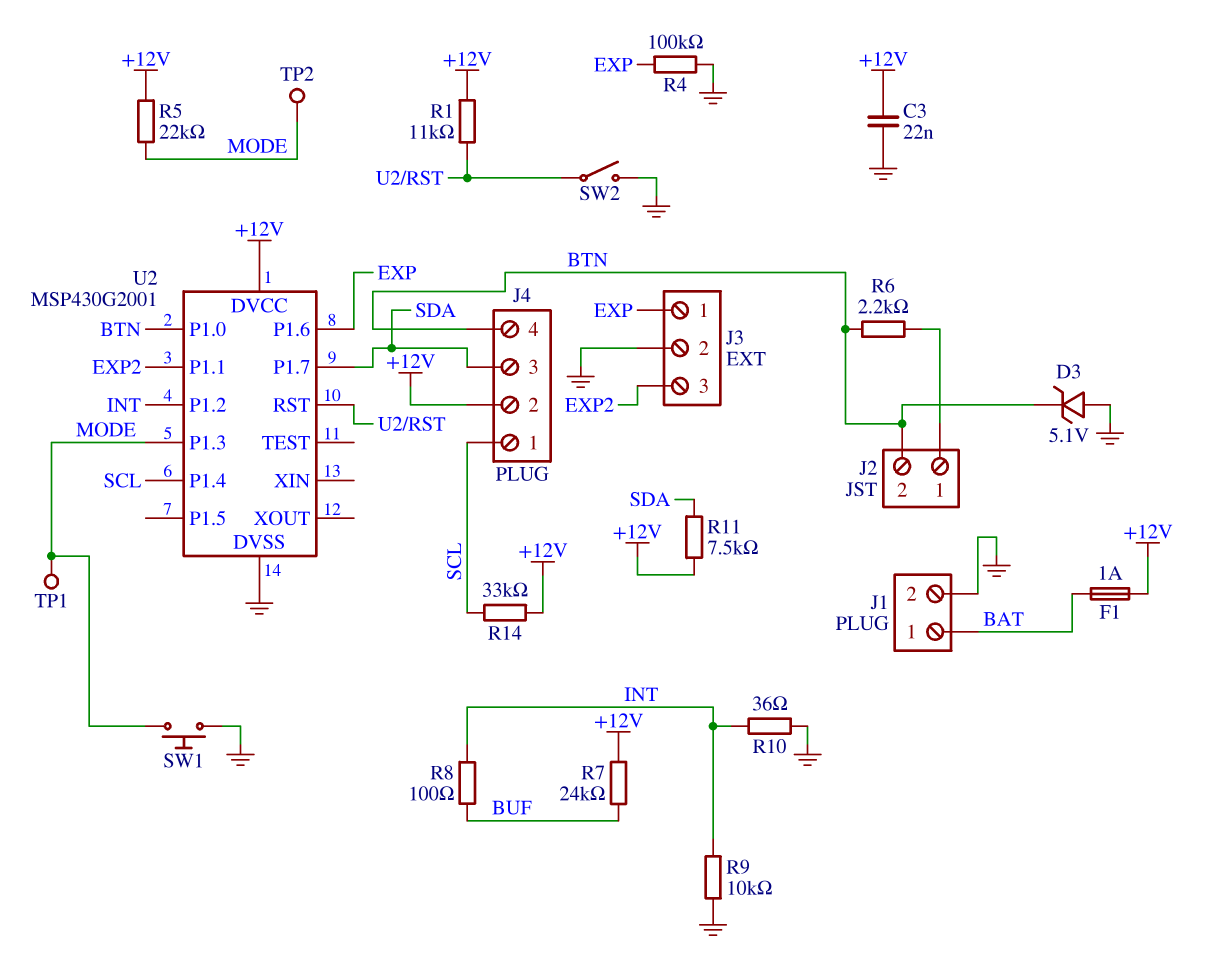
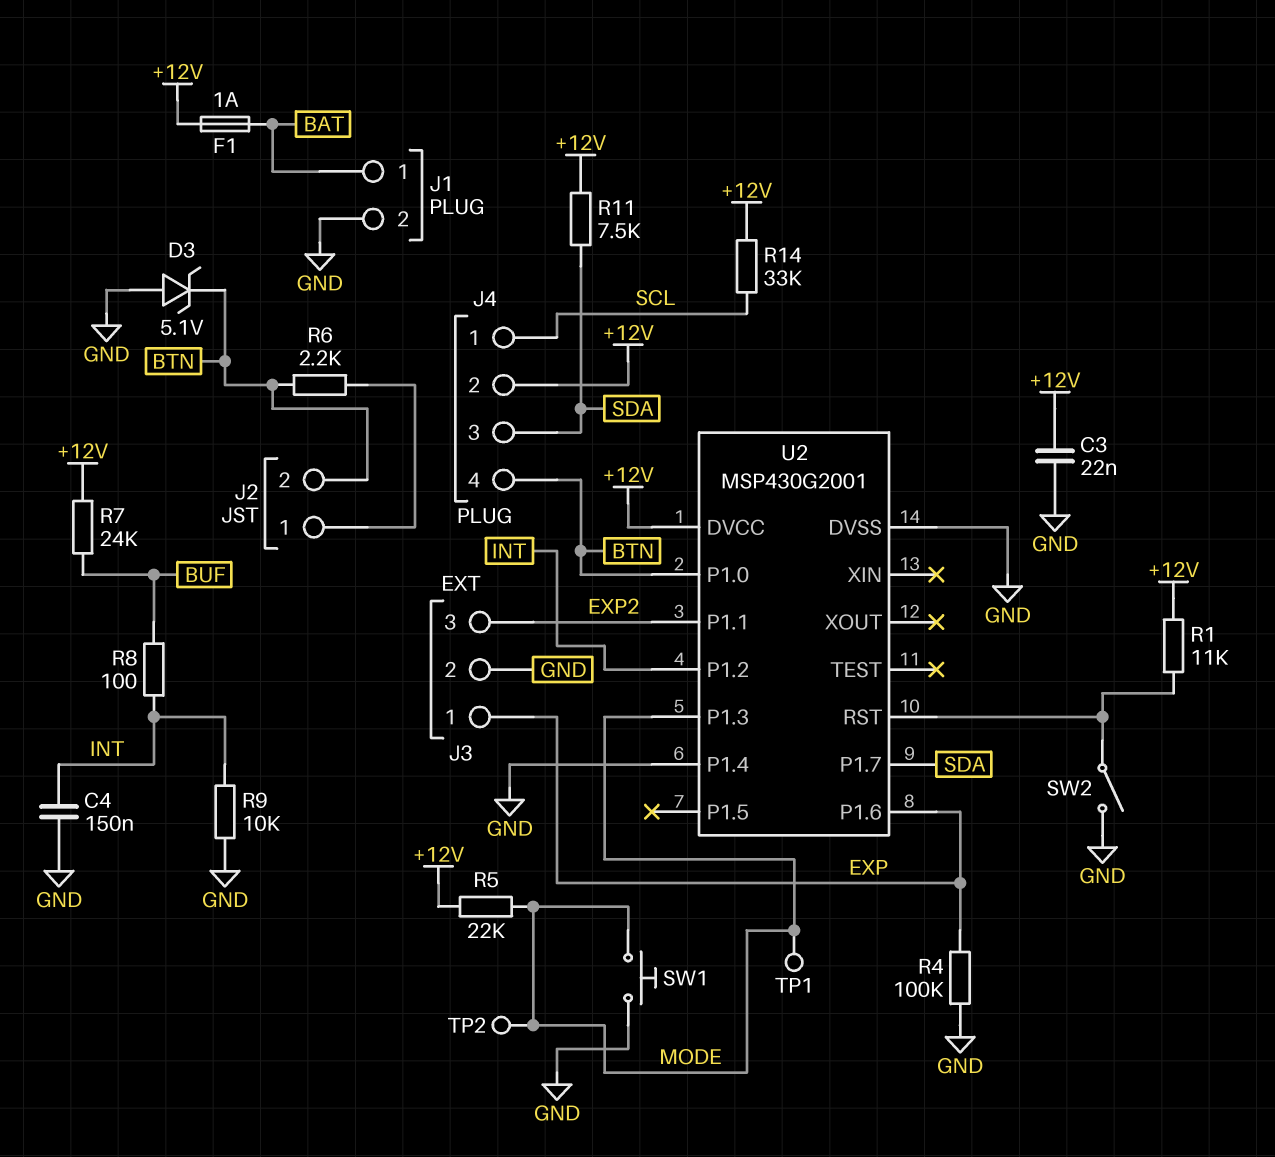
C4: none -> 150nF (GND, INT)
R10: 36 (GND, INT) -> none
U2 pin P1.4: SCL -> GND

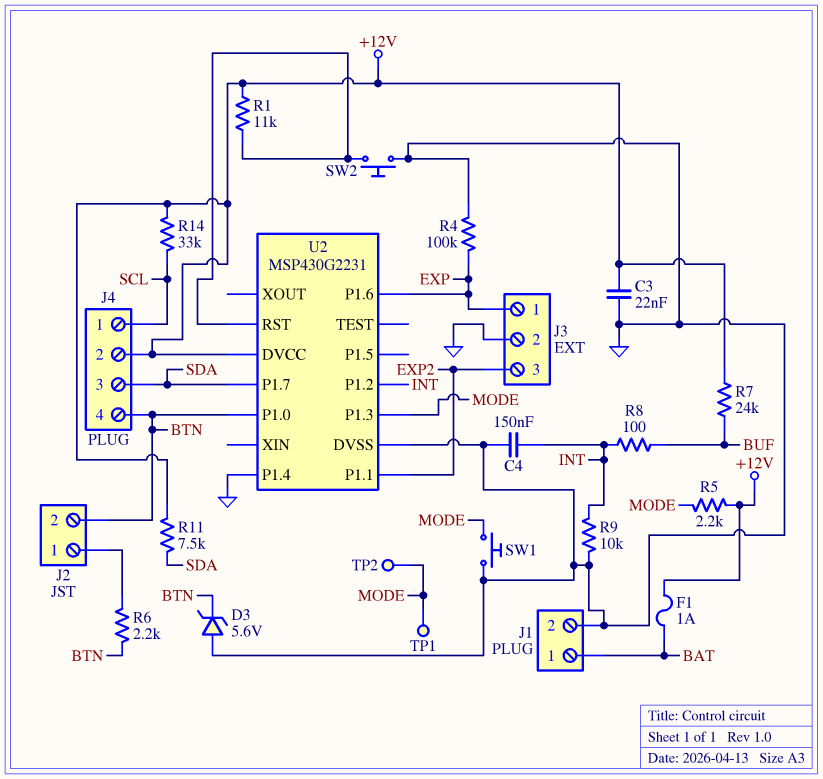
D3: zener 5.1V (A GND, K BTN) -> zener 5.6V (A GND, K BTN)
R5: 22k (+12V, MODE) -> 2.2k (+12V, MODE)
SW2: switch (GND, U2/RST) -> button (GND, U2/RST)
U2: MSP430G2001 -> MSP430G2231

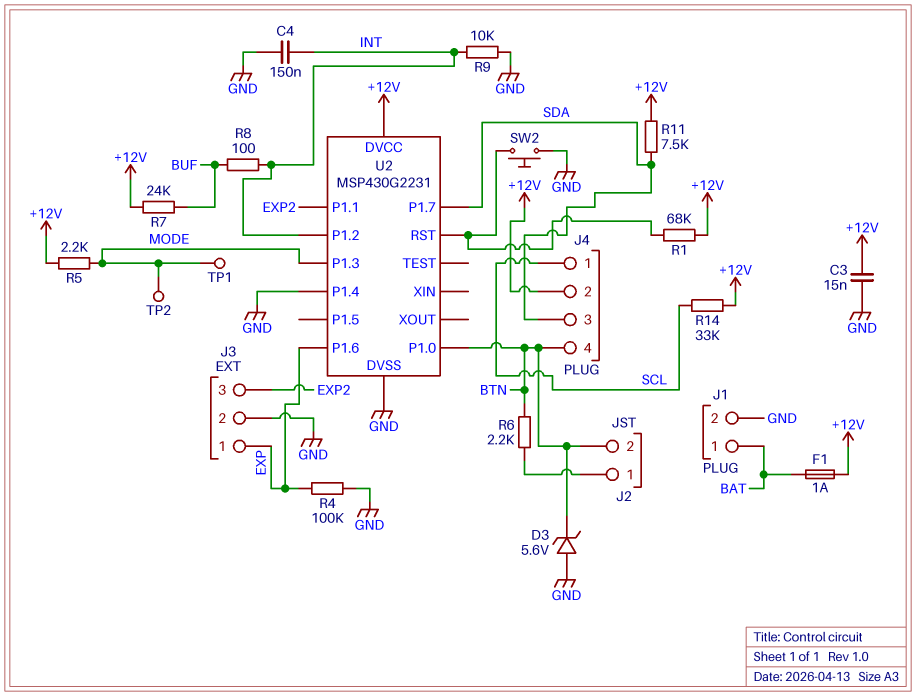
C3: 22nF (+12V, GND) -> 15nF (+12V, GND)
R1: 11k (+12V, U2/RST) -> 68k (+12V, U2/RST)
SW1: button (GND, MODE) -> none

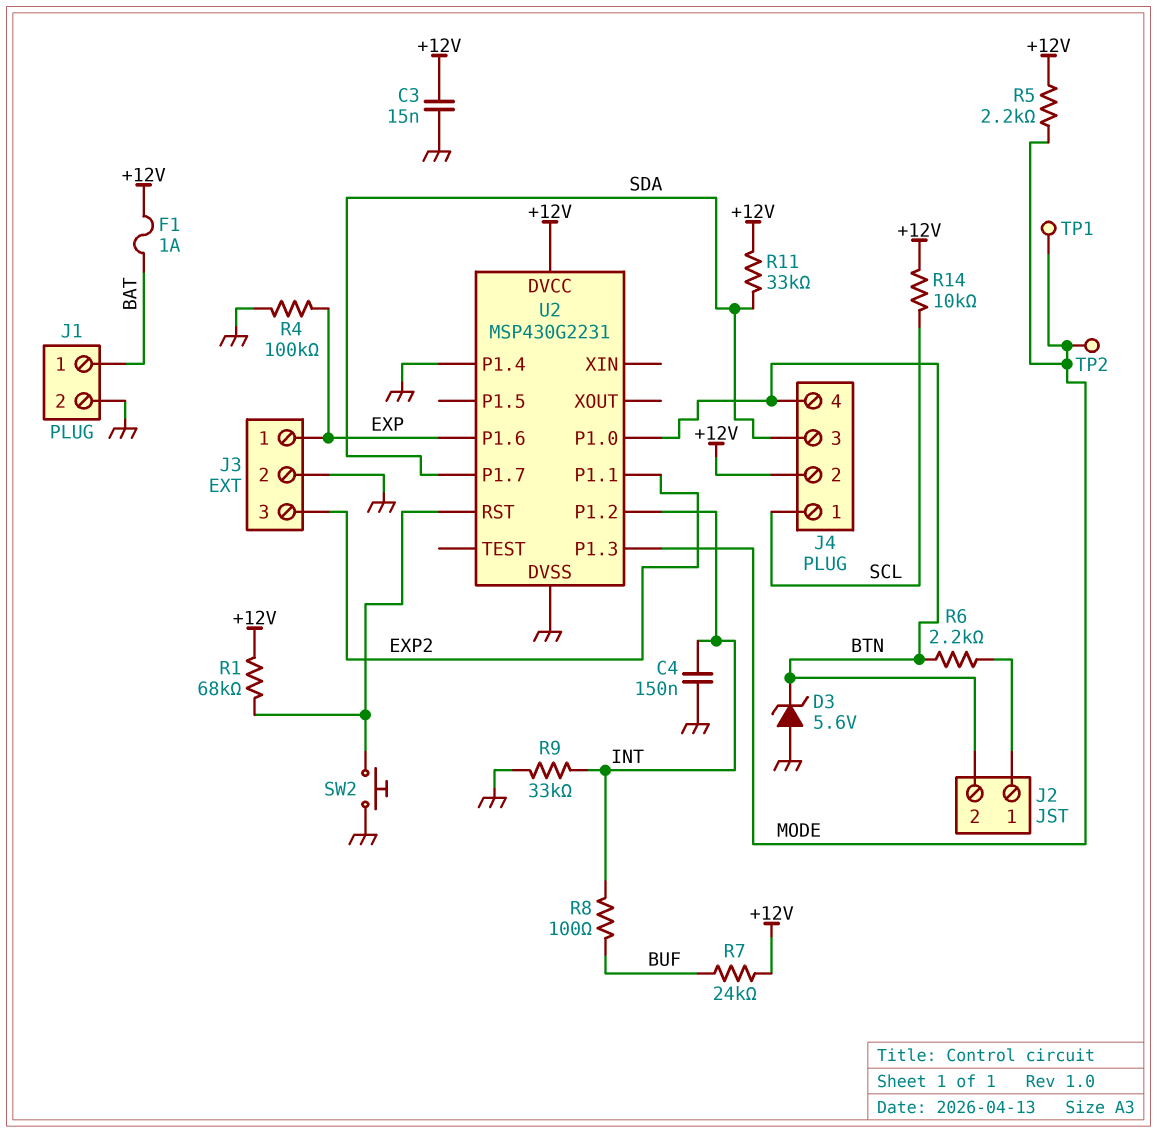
R9: 10k (GND, INT) -> 33k (GND, INT)
R11: 7.5k (+12V, SDA) -> 33k (+12V, SDA)
R14: 33k (+12V, SCL) -> 10k (+12V, SCL)

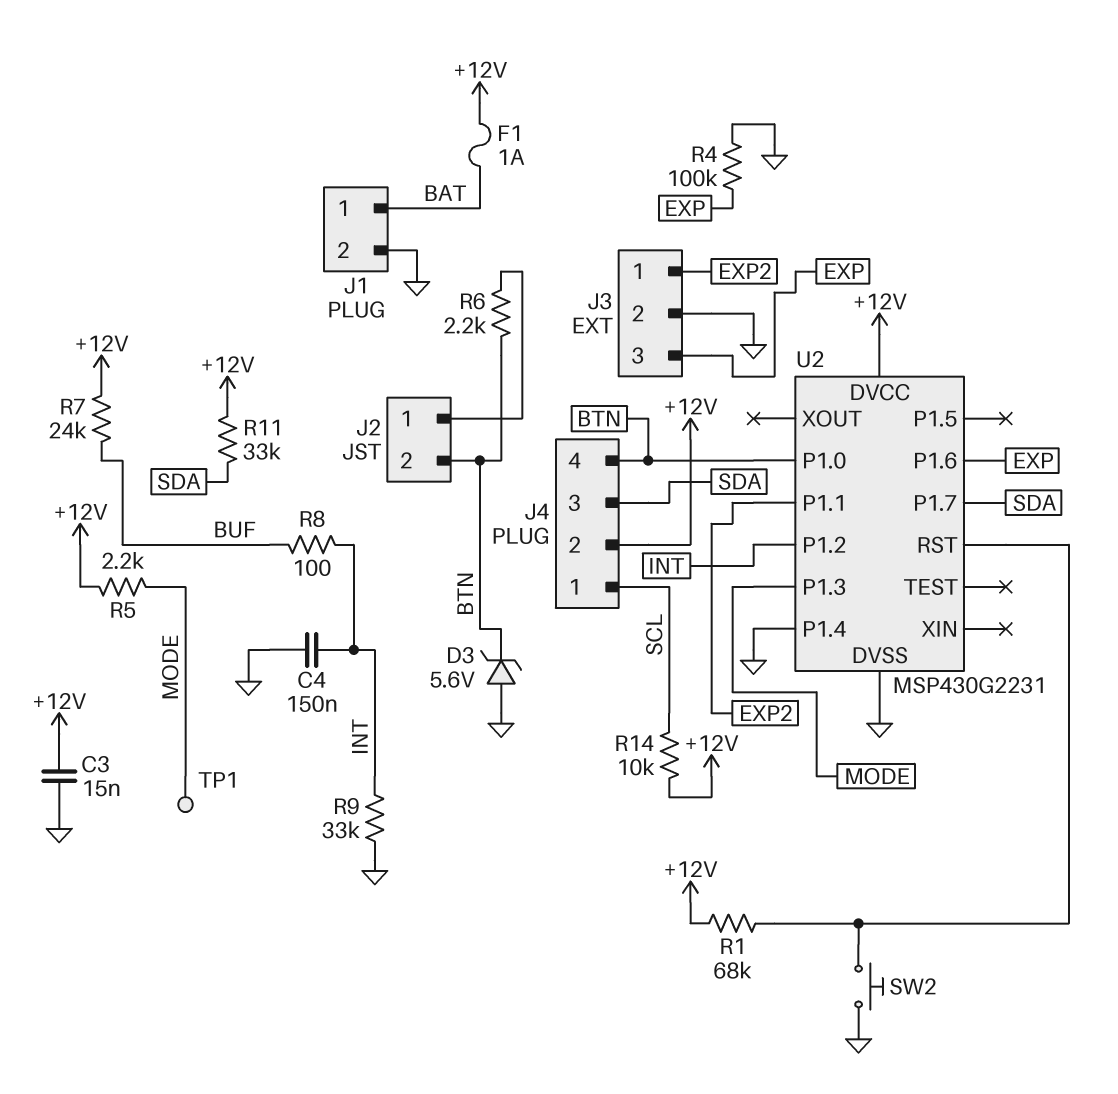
J3 pin 1: EXP -> EXP2
J3 pin 3: EXP2 -> EXP
TP2: test point (MODE) -> none

